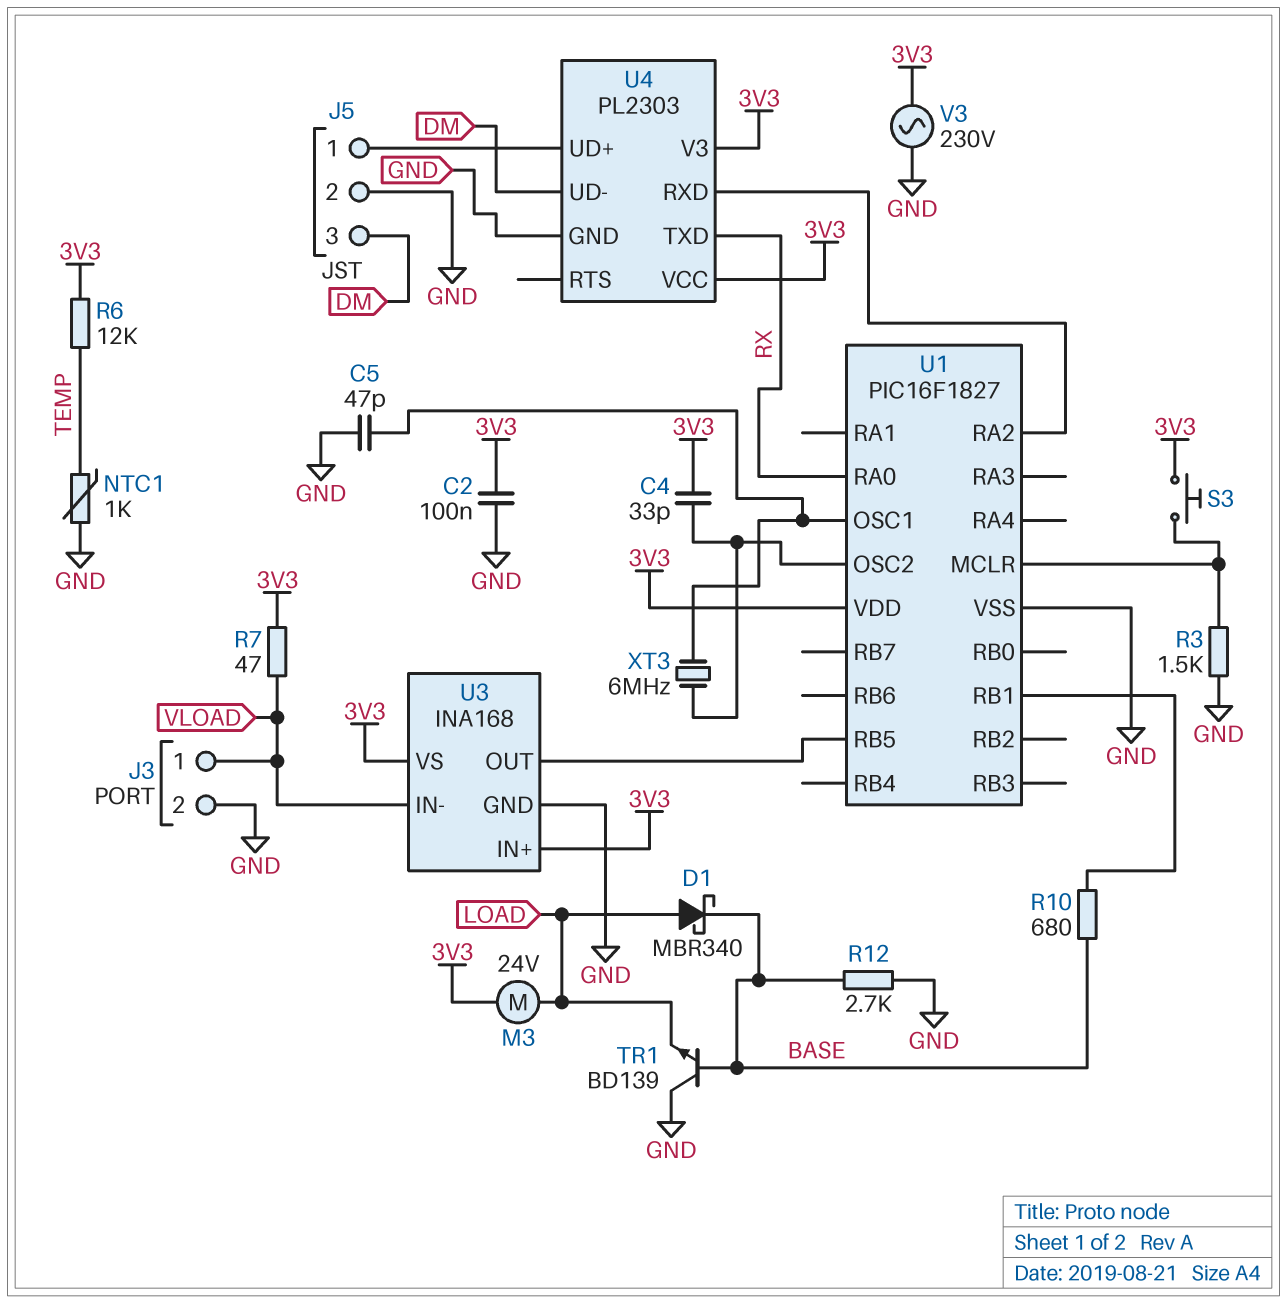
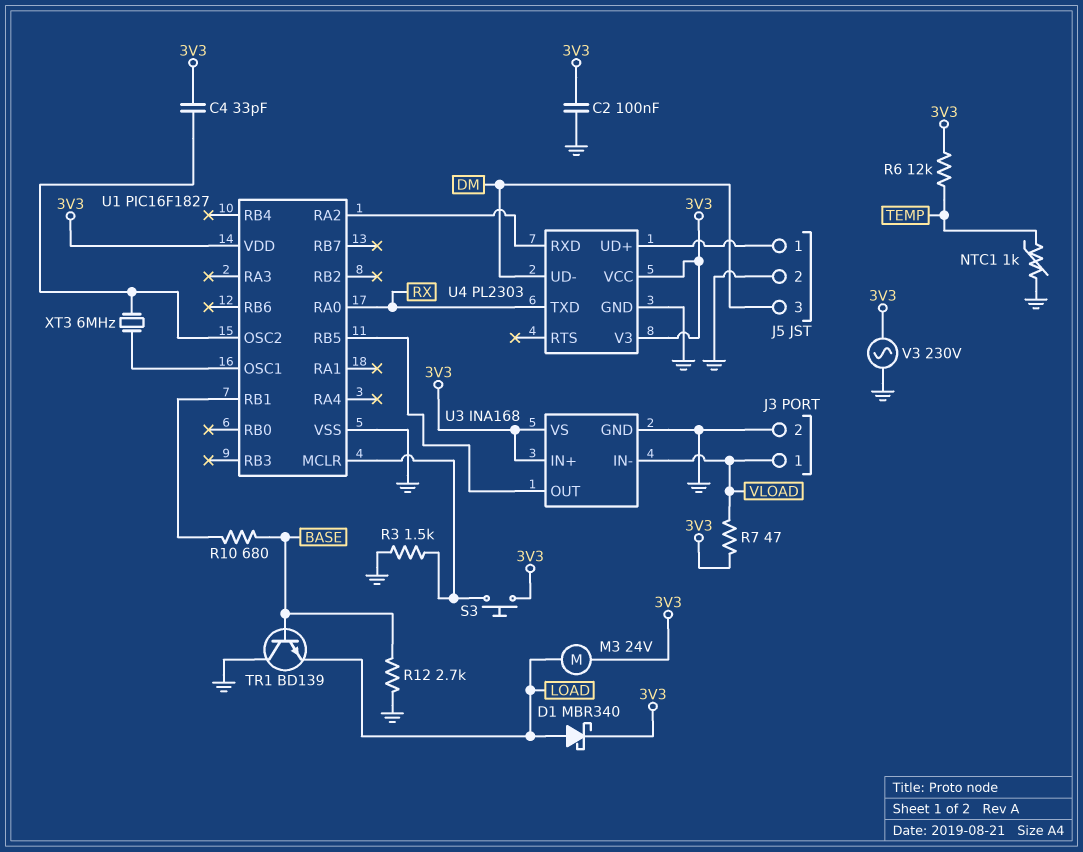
C5: 47pF (GND, U1/OSC1) -> none
D1: schottky MBR340 (A LOAD, K BASE) -> schottky MBR340 (A LOAD, K 3V3)

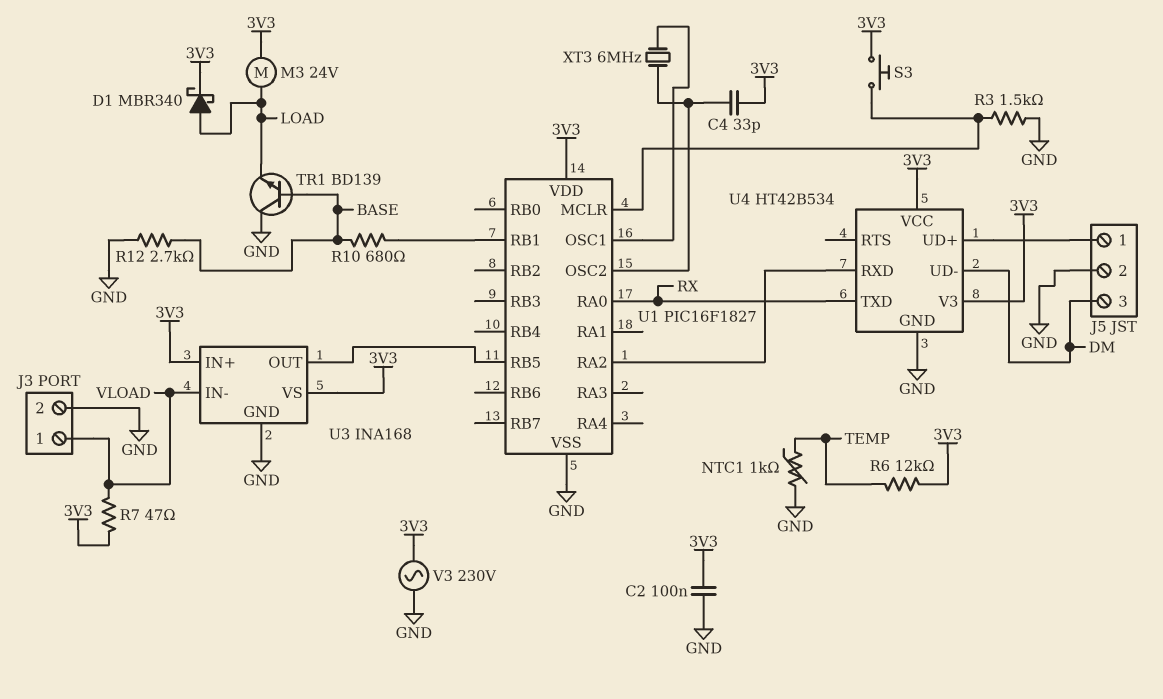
U4: PL2303 -> HT42B534

